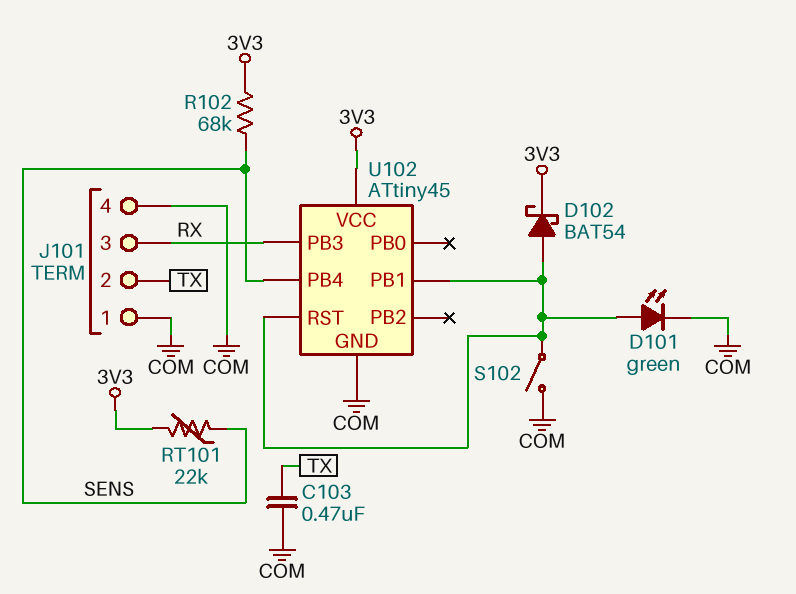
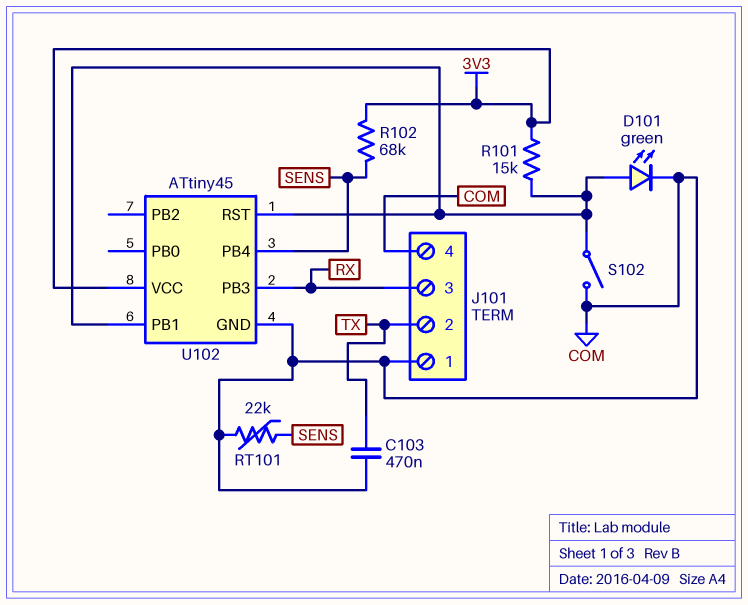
D102: schottky BAT54 (A U102/PB1, K 3V3) -> none
R101: none -> 15k (3V3, U102/PB1)
RT101: 22k (3V3, SENS) -> 22k (COM, SENS)

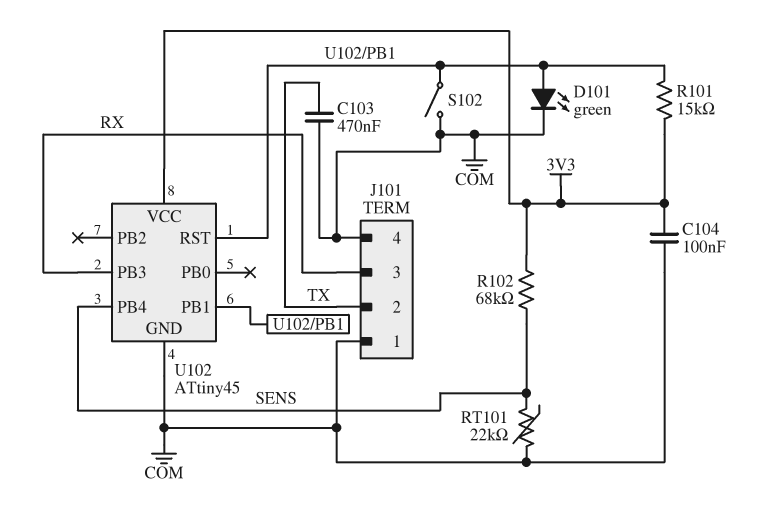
C104: none -> 100nF (3V3, COM)

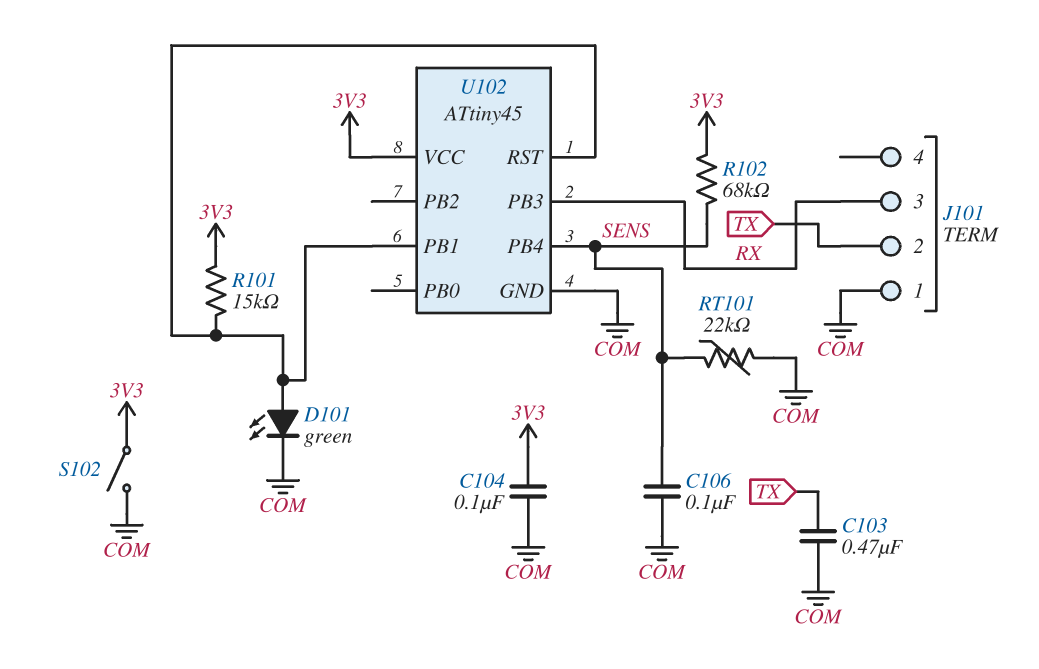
C106: none -> 100nF (COM, SENS)
J101 pin 4: COM -> none
S102: switch (COM, U102/PB1) -> switch (3V3, COM)

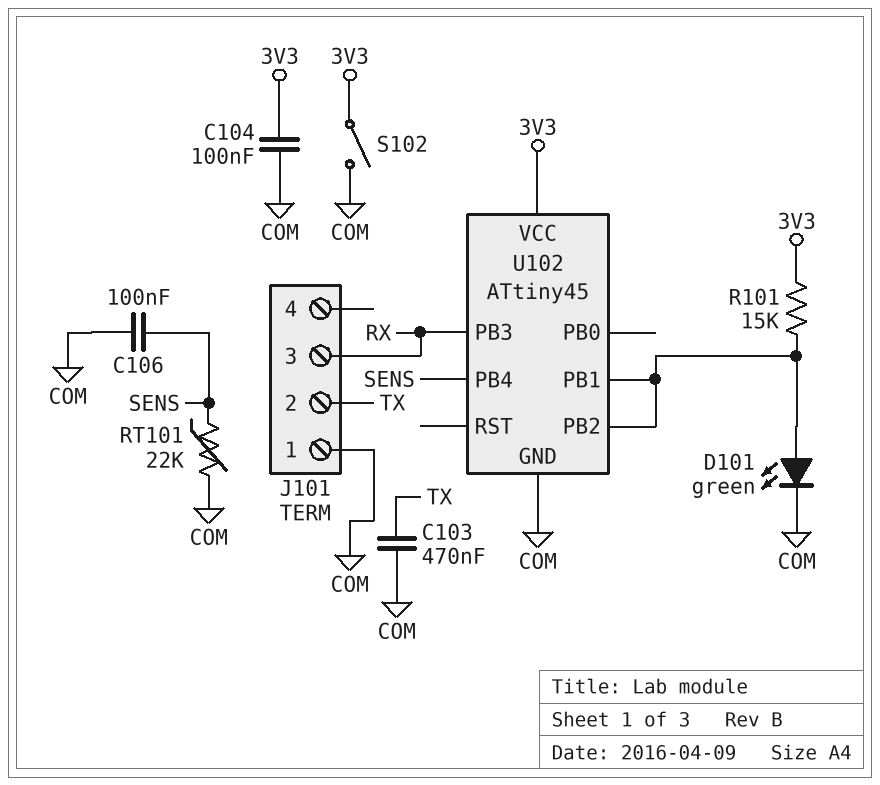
R102: 68k (3V3, SENS) -> none
U102 pin PB2: none -> U102/PB1
U102 pin RST: U102/PB1 -> none

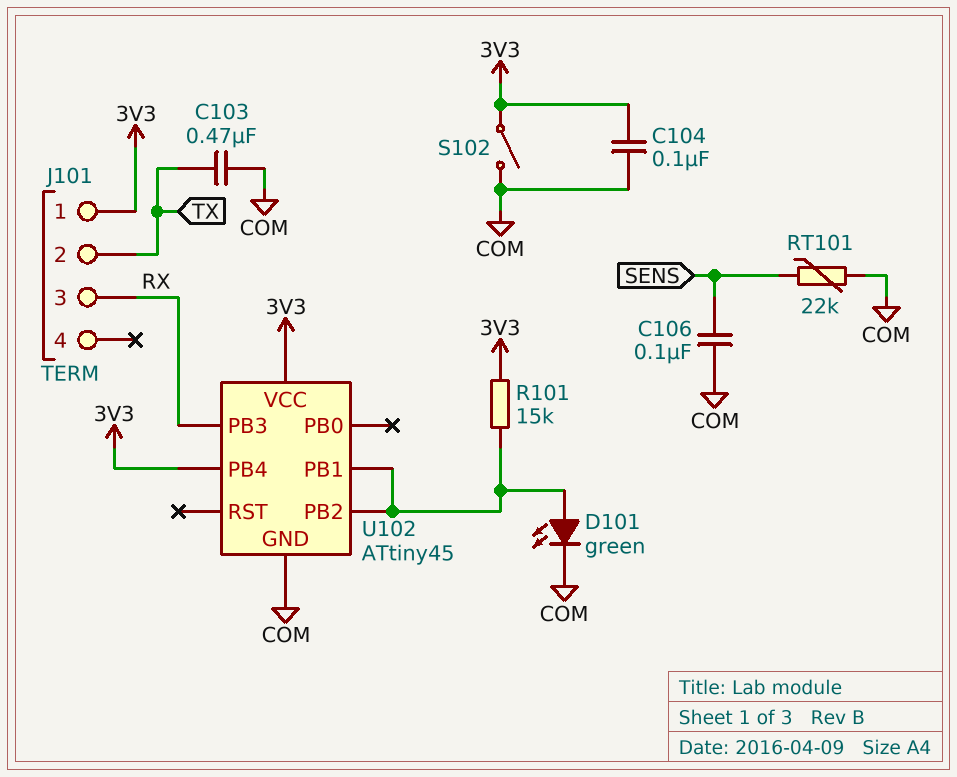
J101 pin 1: COM -> 3V3
U102 pin PB4: SENS -> 3V3

